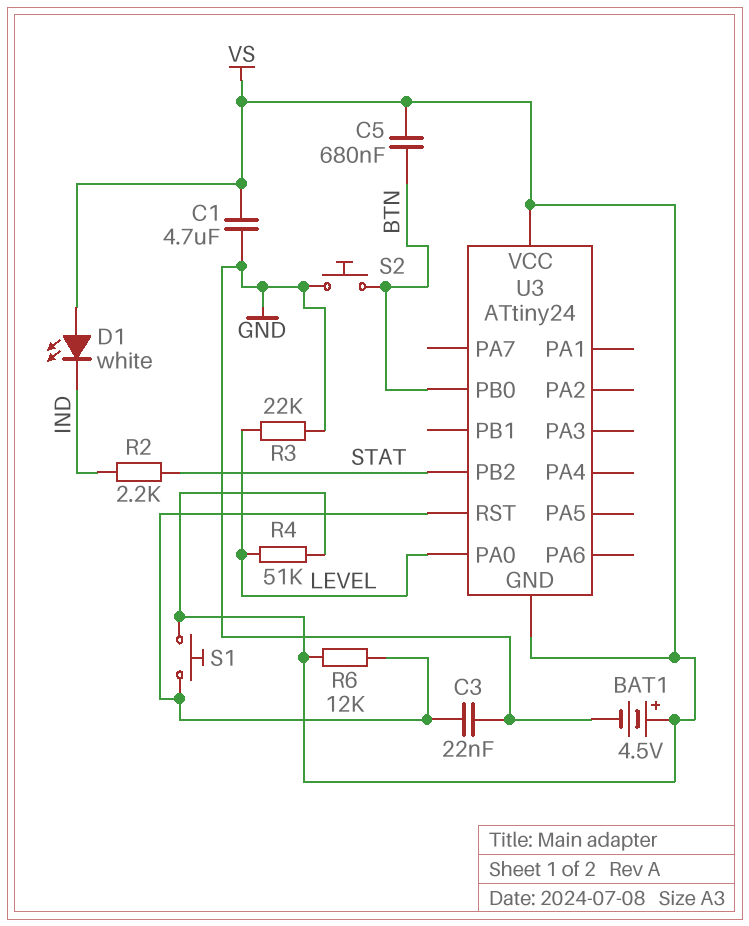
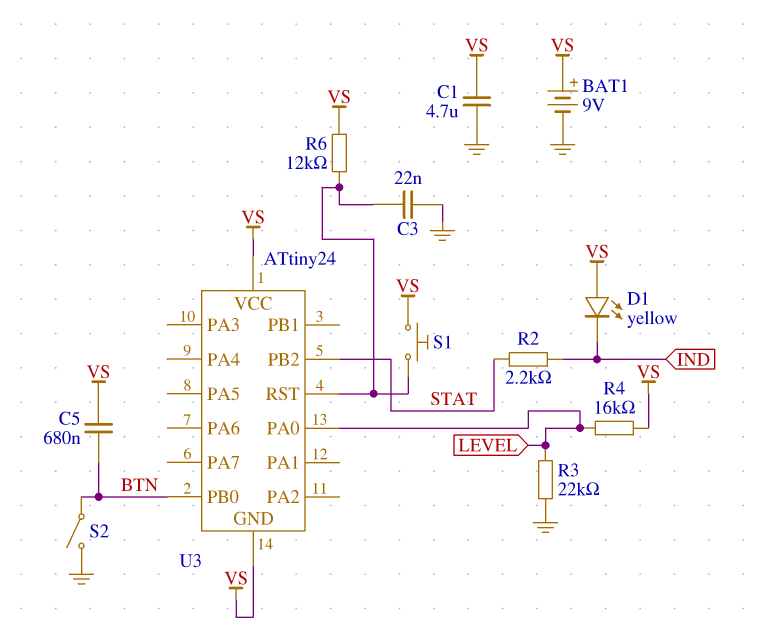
BAT1: 4.5V (plus VS, minus GND) -> 9V (plus VS, minus GND)
D1: LED white (A VS, K IND) -> LED yellow (A VS, K IND)
R4: 51k (LEVEL, VS) -> 16k (LEVEL, VS)
S2: button (BTN, GND) -> switch (BTN, GND)

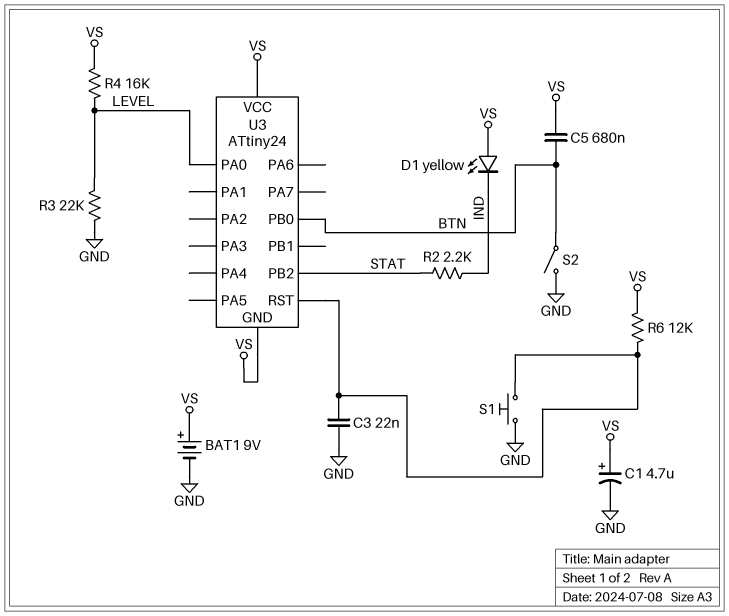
C1: 4.7uF (GND, VS) -> 4.7uF (plus VS, minus GND)
S1: button (U3/RST, VS) -> button (GND, U3/RST)

